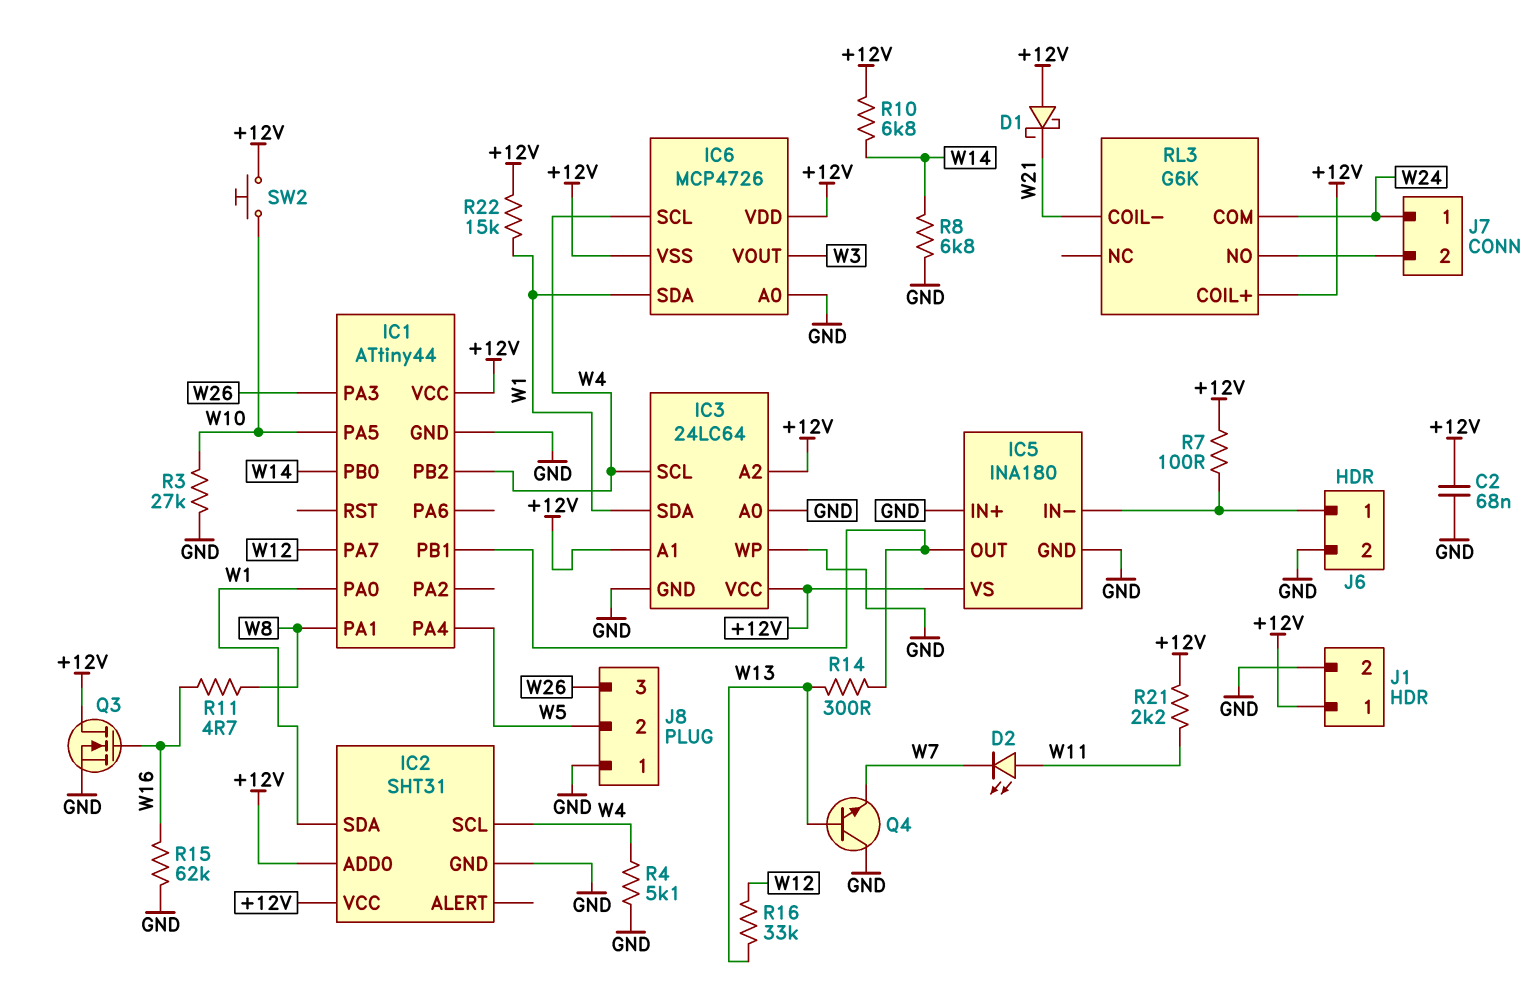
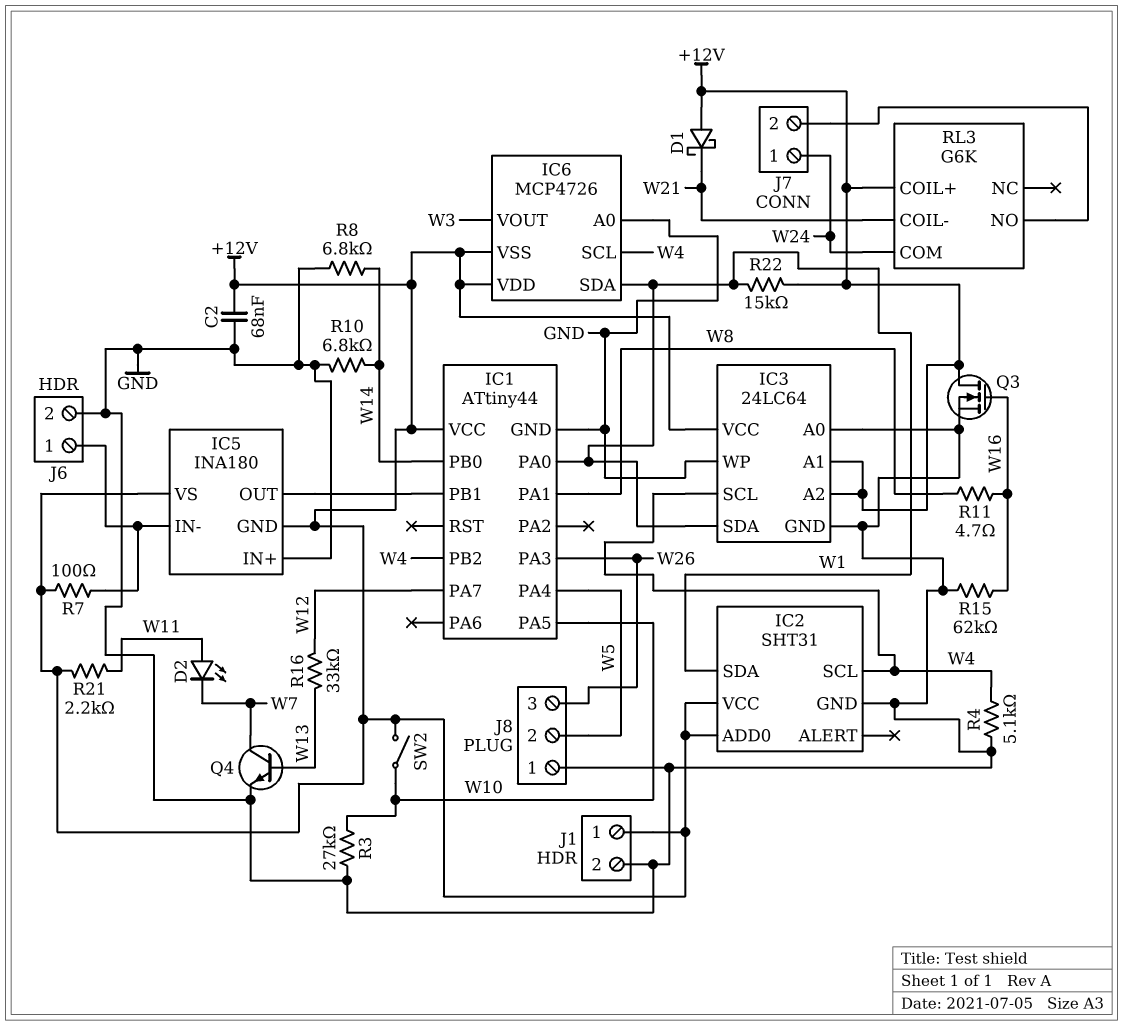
IC5 pin GND: GND -> +12V
Q4: NPN (B W13, C GND, E W7) -> NPN (B W13, C W7, E GND)
R10: 6.8k (+12V, W14) -> 6.8k (GND, W14)
R14: 300 (IC1/PB1, W13) -> none
SW2: button (+12V, W10) -> switch (+12V, W10)

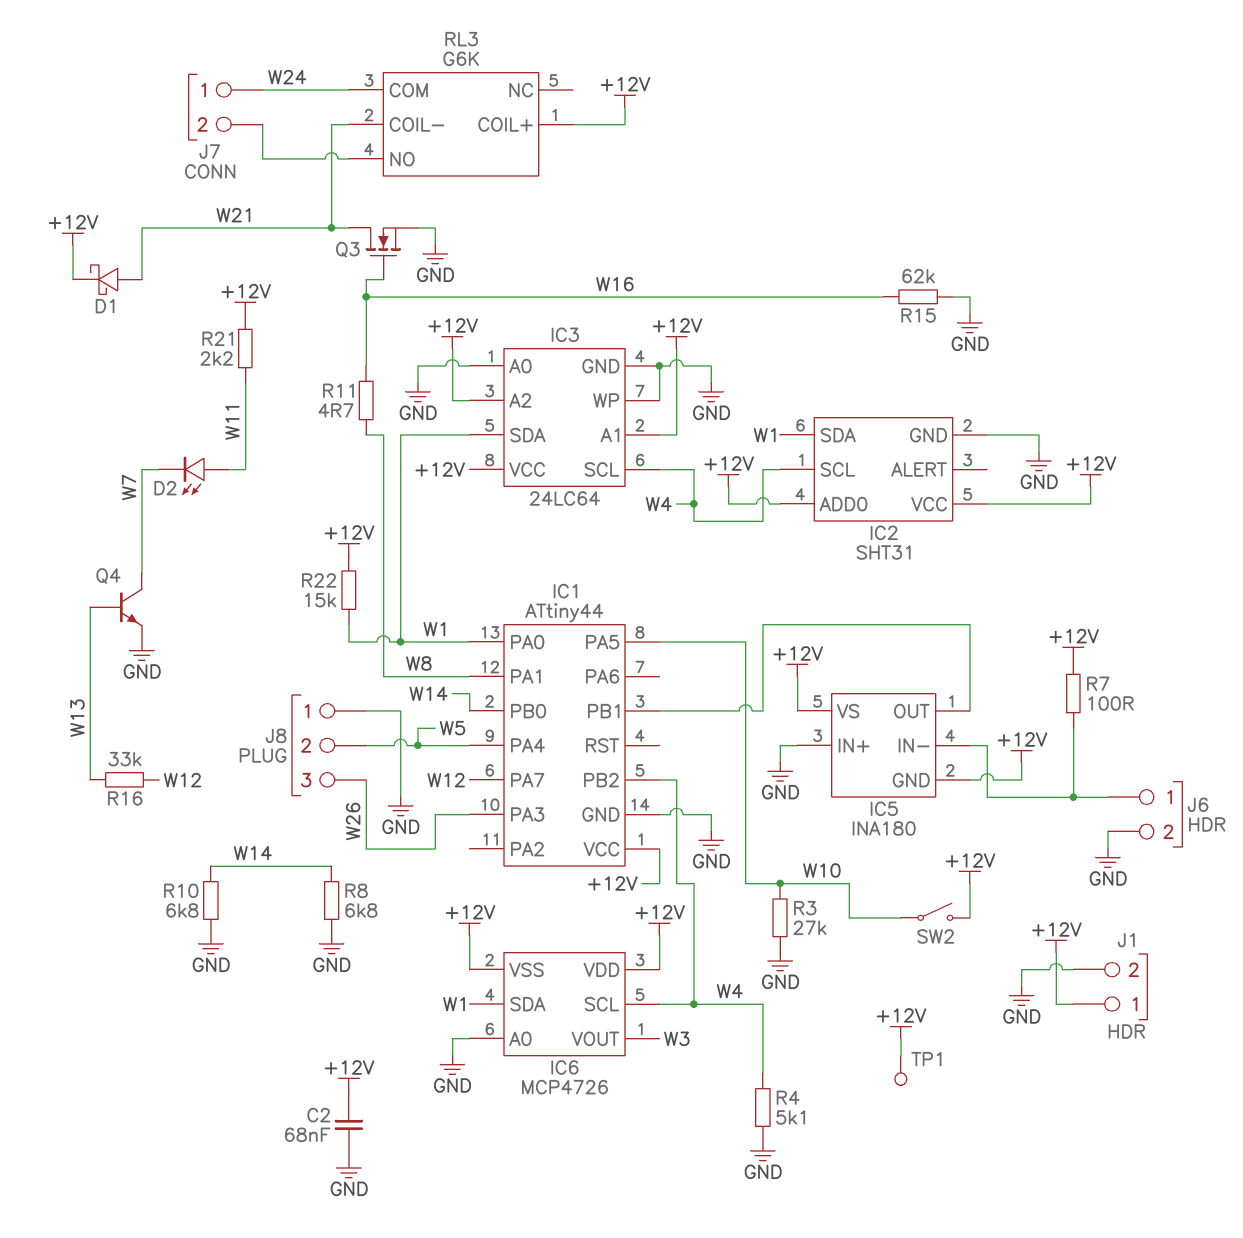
D1: schottky (A +12V, K W21) -> schottky (A W21, K +12V)
Q3: NMOS (G W16, D +12V, S GND) -> NMOS (G W16, D W21, S GND)
TP1: none -> test point (+12V)

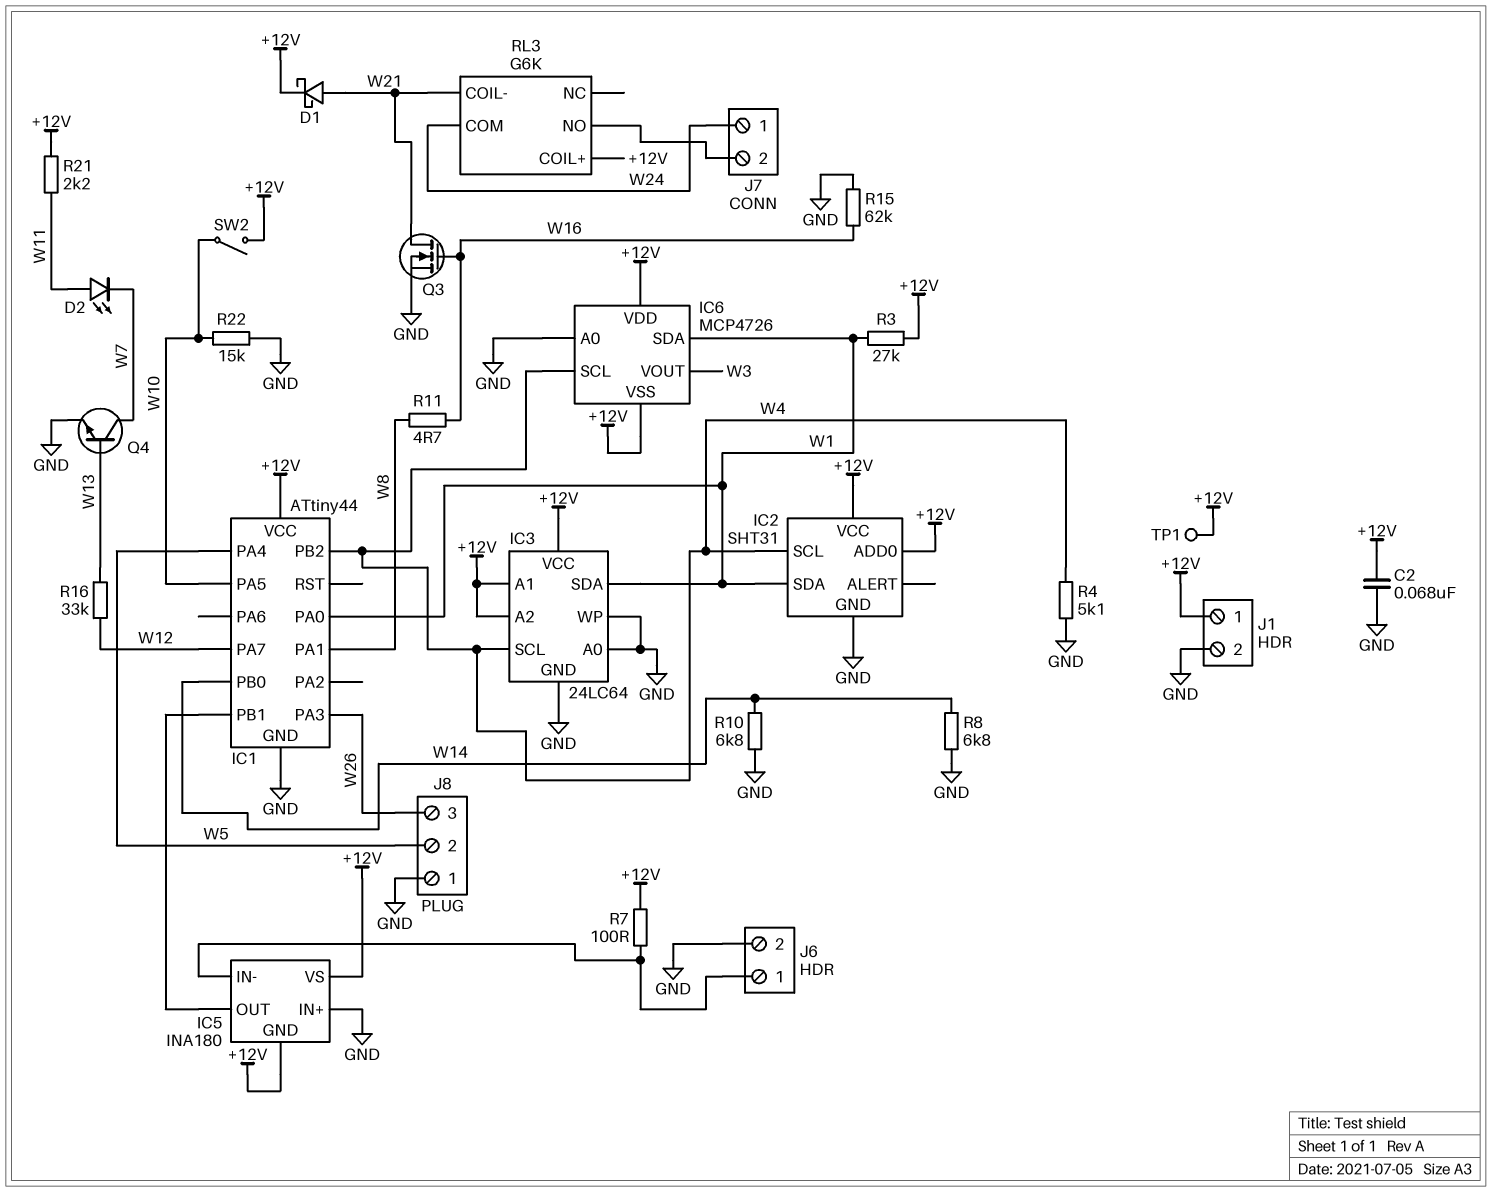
R3: 27k (GND, W10) -> 27k (+12V, W1)
R22: 15k (+12V, W1) -> 15k (GND, W10)

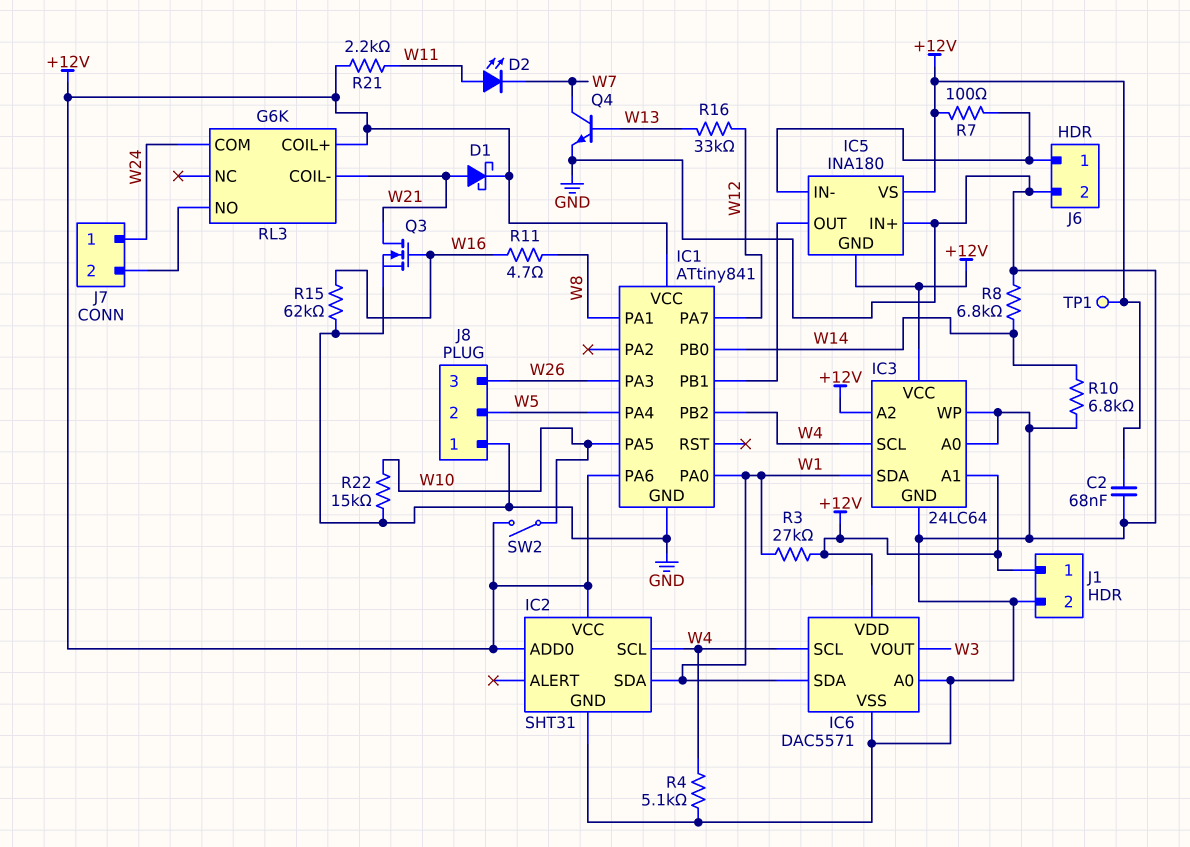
IC1: ATtiny44 -> ATtiny841
IC1 pin PA6: none -> +12V
IC6: MCP4726 -> DAC5571
IC6 pin VSS: +12V -> GND

